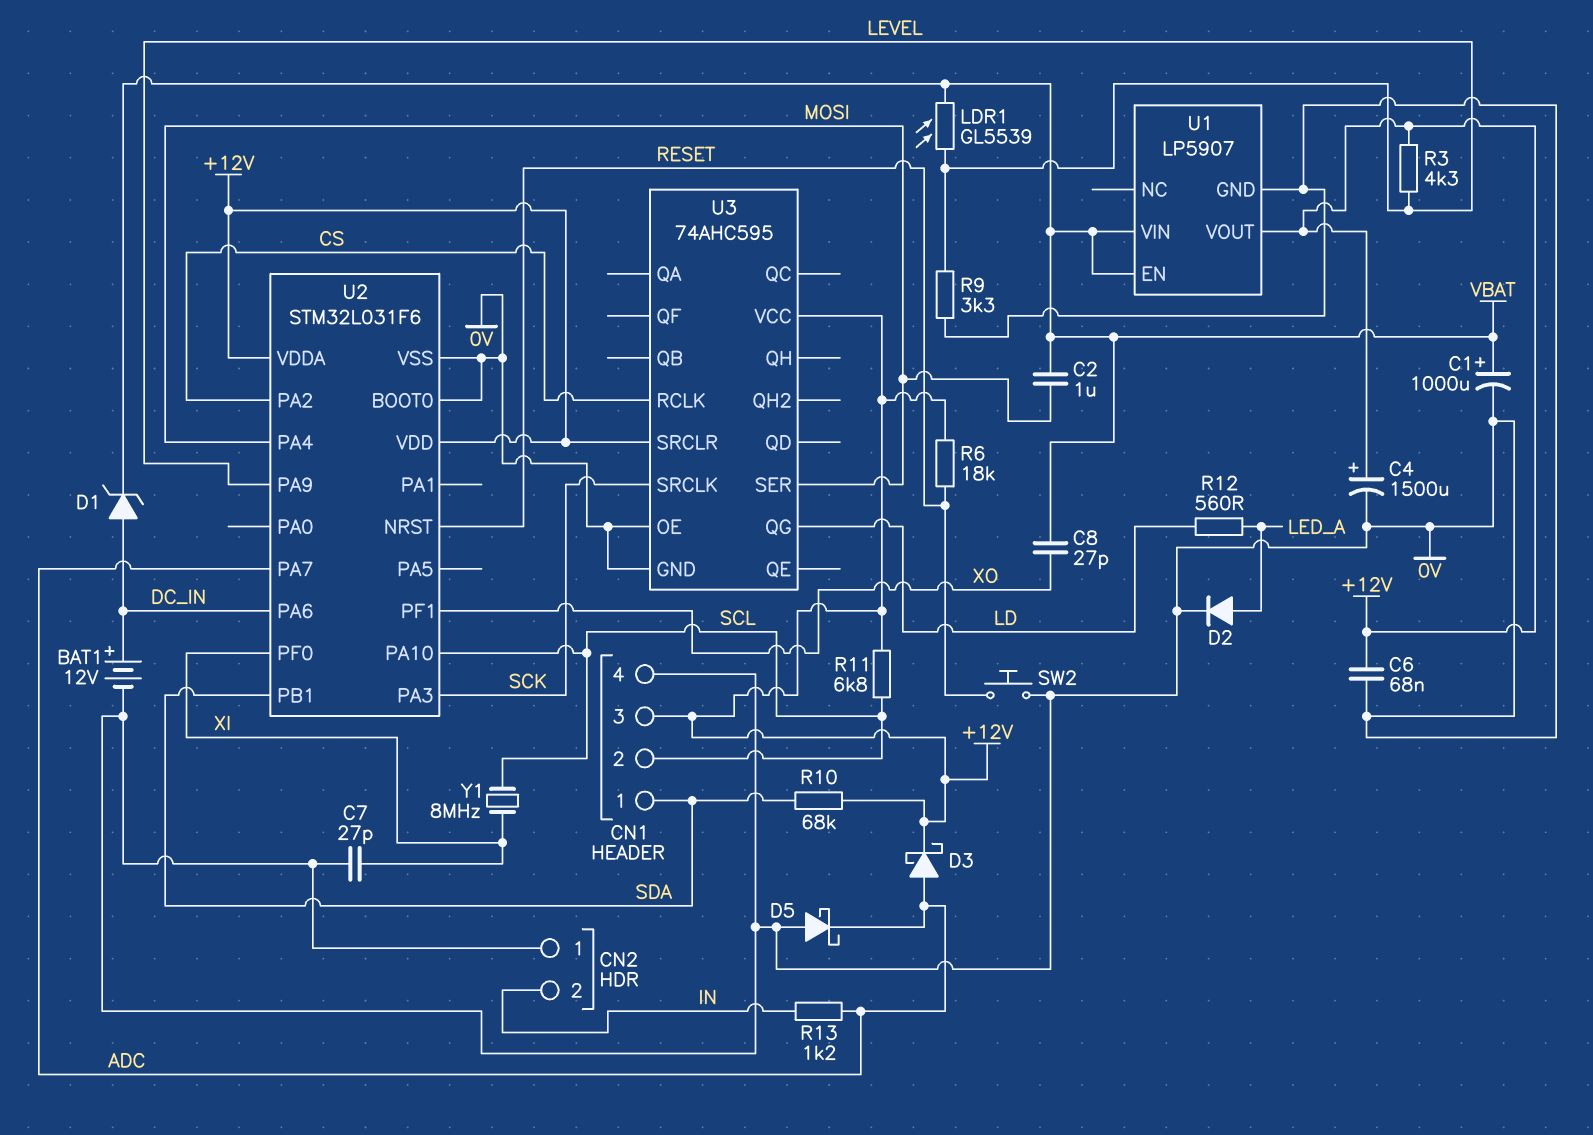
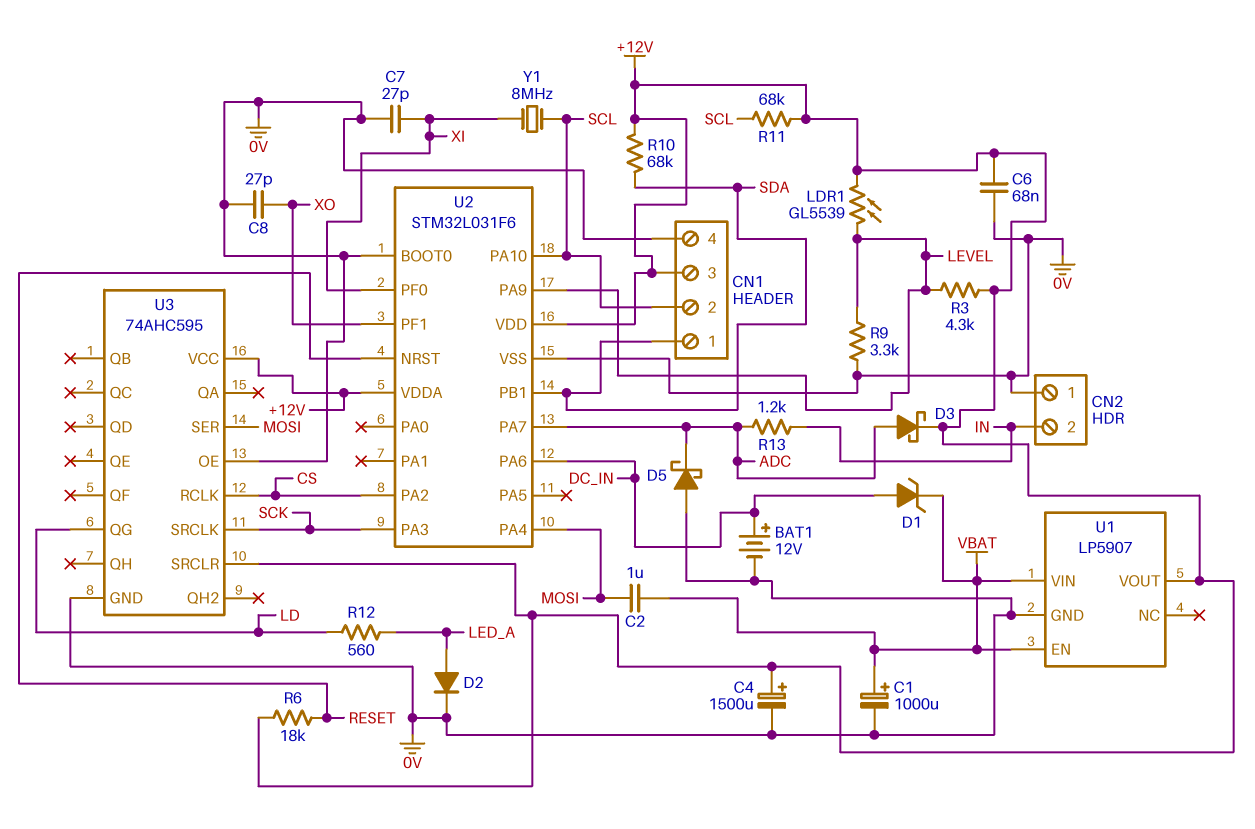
C8: 27pF (VBAT, XO) -> 27pF (0V, XO)
LDR1: GL5539 (LEVEL, VBAT) -> GL5539 (+12V, LEVEL)
R11: 6.8k (+12V, SCL) -> 68k (+12V, SCL)
SW2: button (0V, RESET) -> none

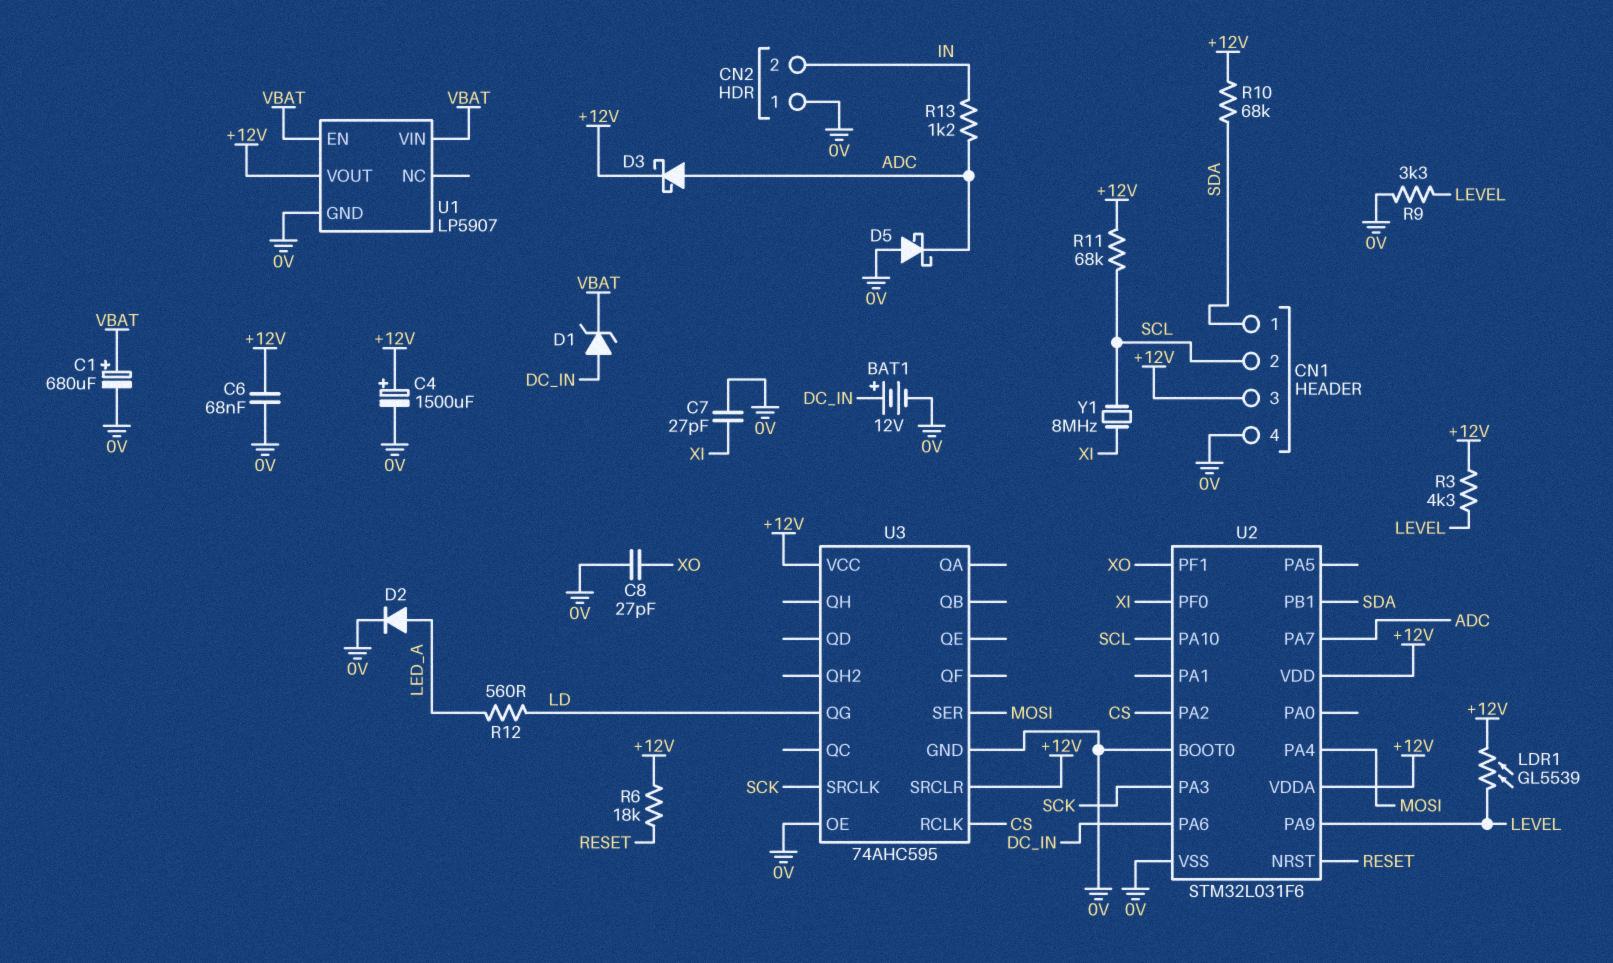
C1: 1000uF (plus VBAT, minus 0V) -> 680uF (plus VBAT, minus 0V)
C2: 1uF (MOSI, VBAT) -> none

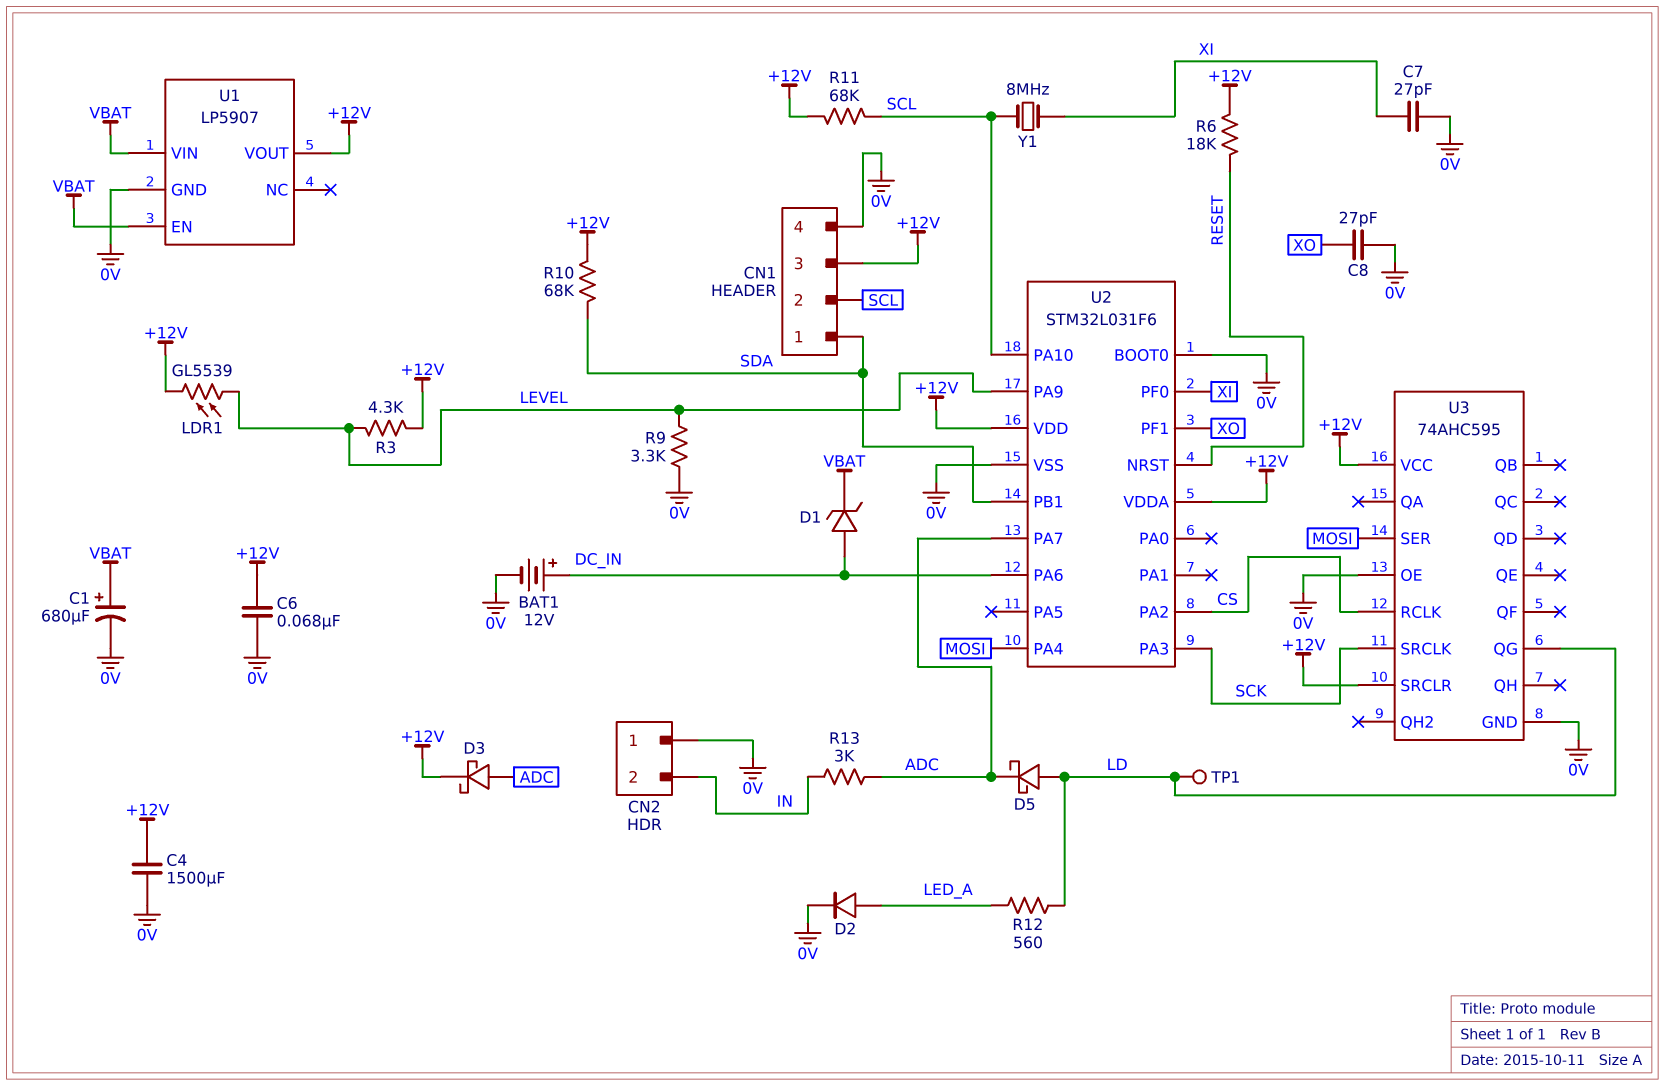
C4: 1500uF (plus +12V, minus 0V) -> 1500uF (+12V, 0V)
D5: schottky (A 0V, K ADC) -> schottky (A LD, K ADC)
R13: 1.2k (ADC, IN) -> 3k (ADC, IN)
TP1: none -> test point (LD)

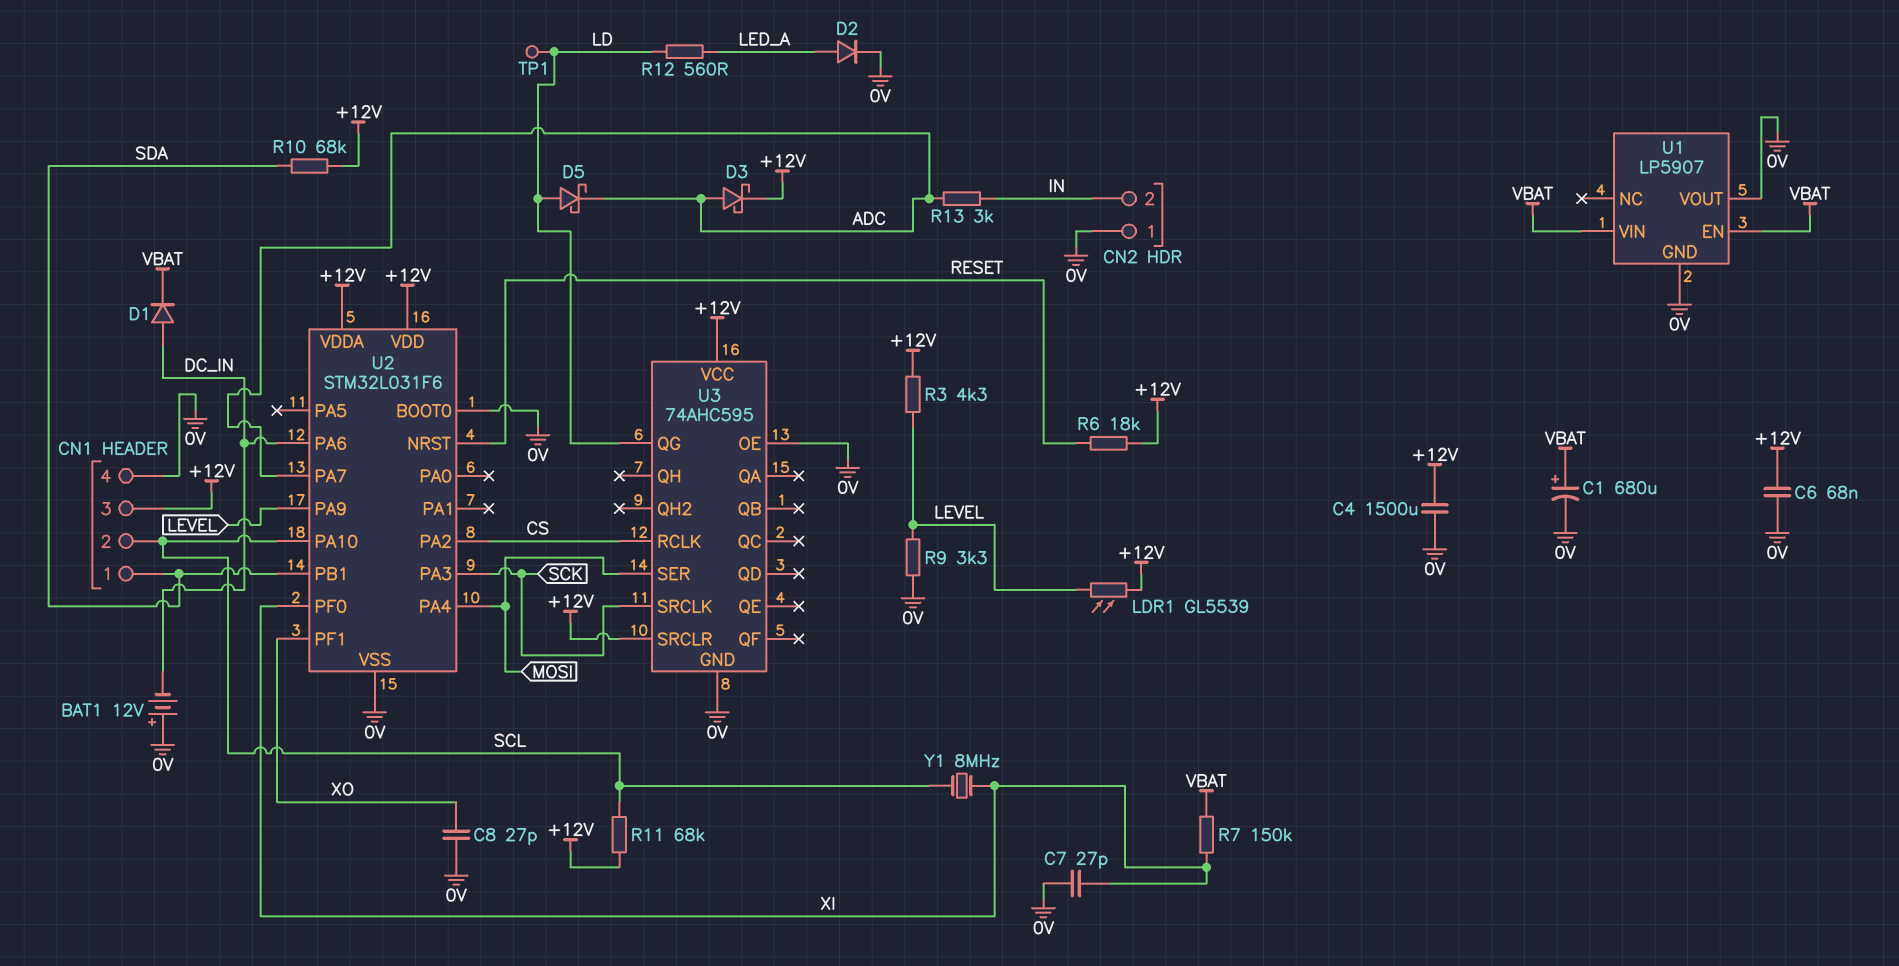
BAT1: 12V (plus DC_IN, minus 0V) -> 12V (plus 0V, minus DC_IN)
D1: zener (A DC_IN, K VBAT) -> diode (A DC_IN, K VBAT)
R7: none -> 150k (VBAT, XI)
U1 pin VOUT: +12V -> 0V

